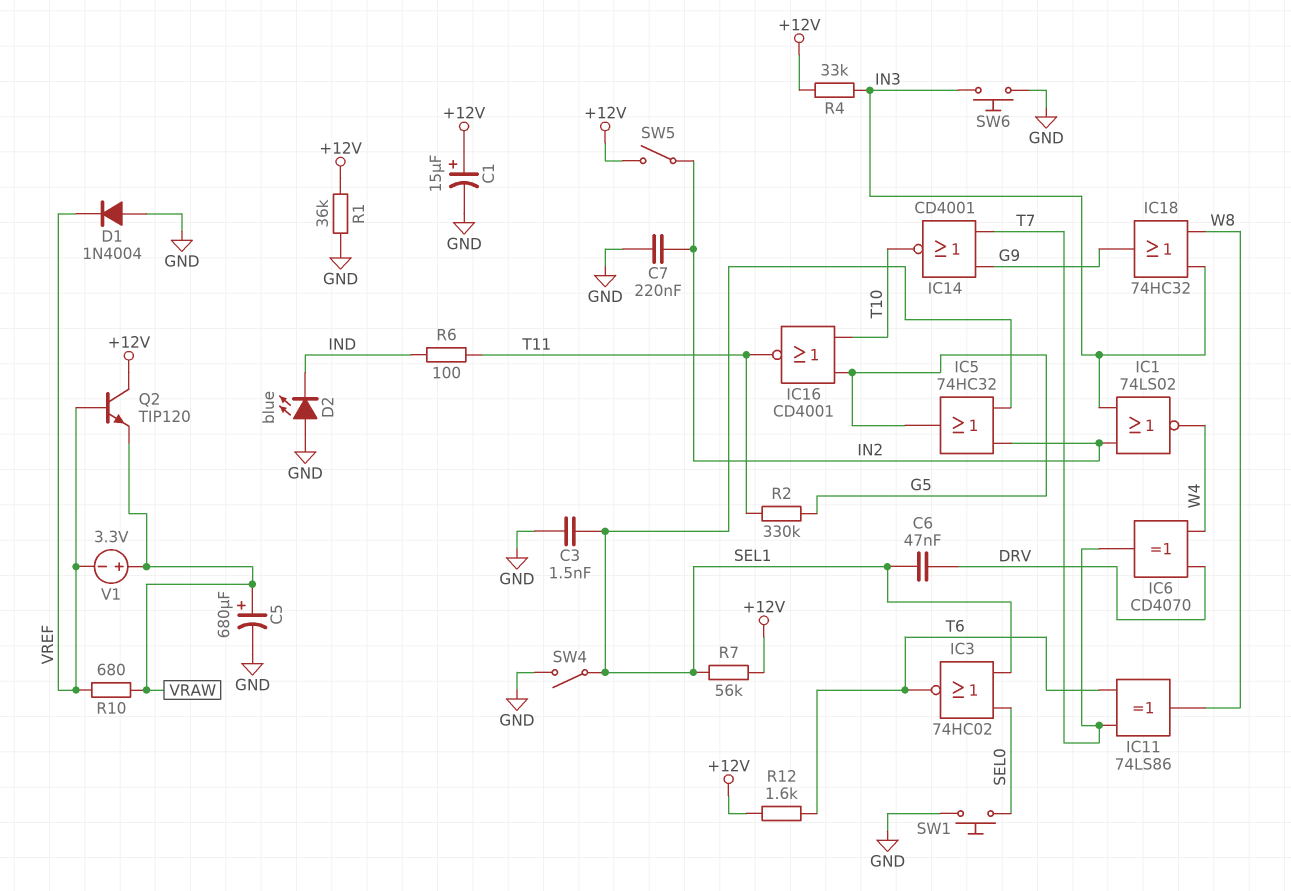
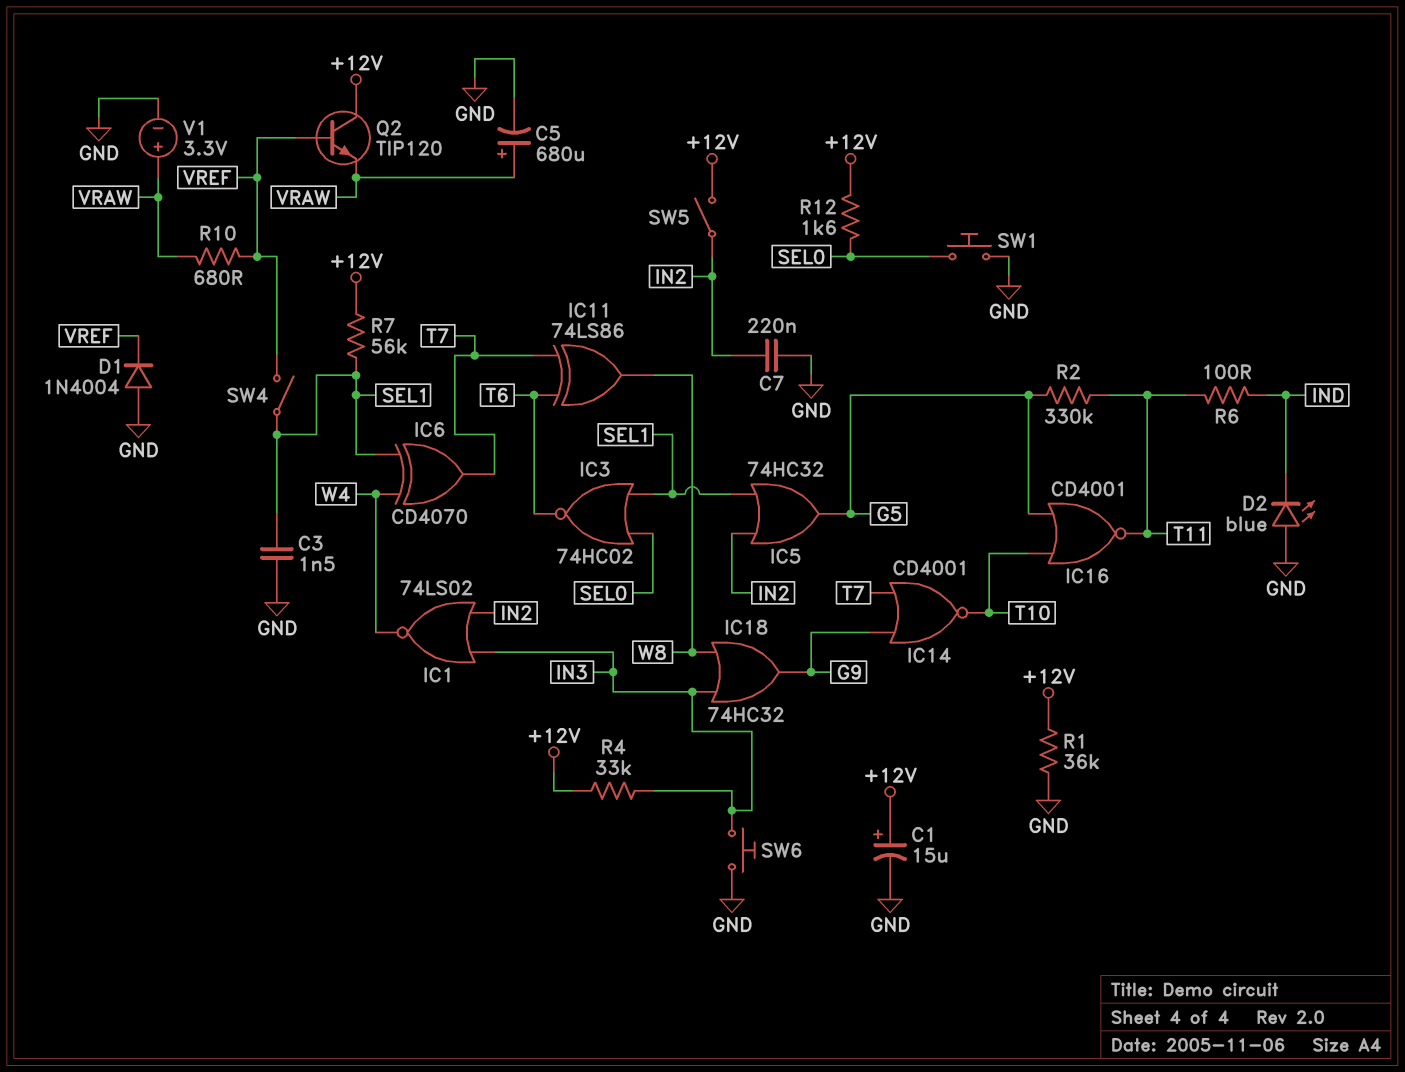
C6: 47nF (DRV, SEL1) -> none
IC6: XOR CD4070 (in DRV, in W4, out T7) -> XOR CD4070 (in SEL1, in W4, out T7)
R12: 1.6k (+12V, T6) -> 1.6k (+12V, SEL0)
SW4: switch (GND, SEL1) -> switch (SEL1, VREF)
V1: 3.3V (plus VRAW, minus VREF) -> 3.3V (plus VRAW, minus GND)

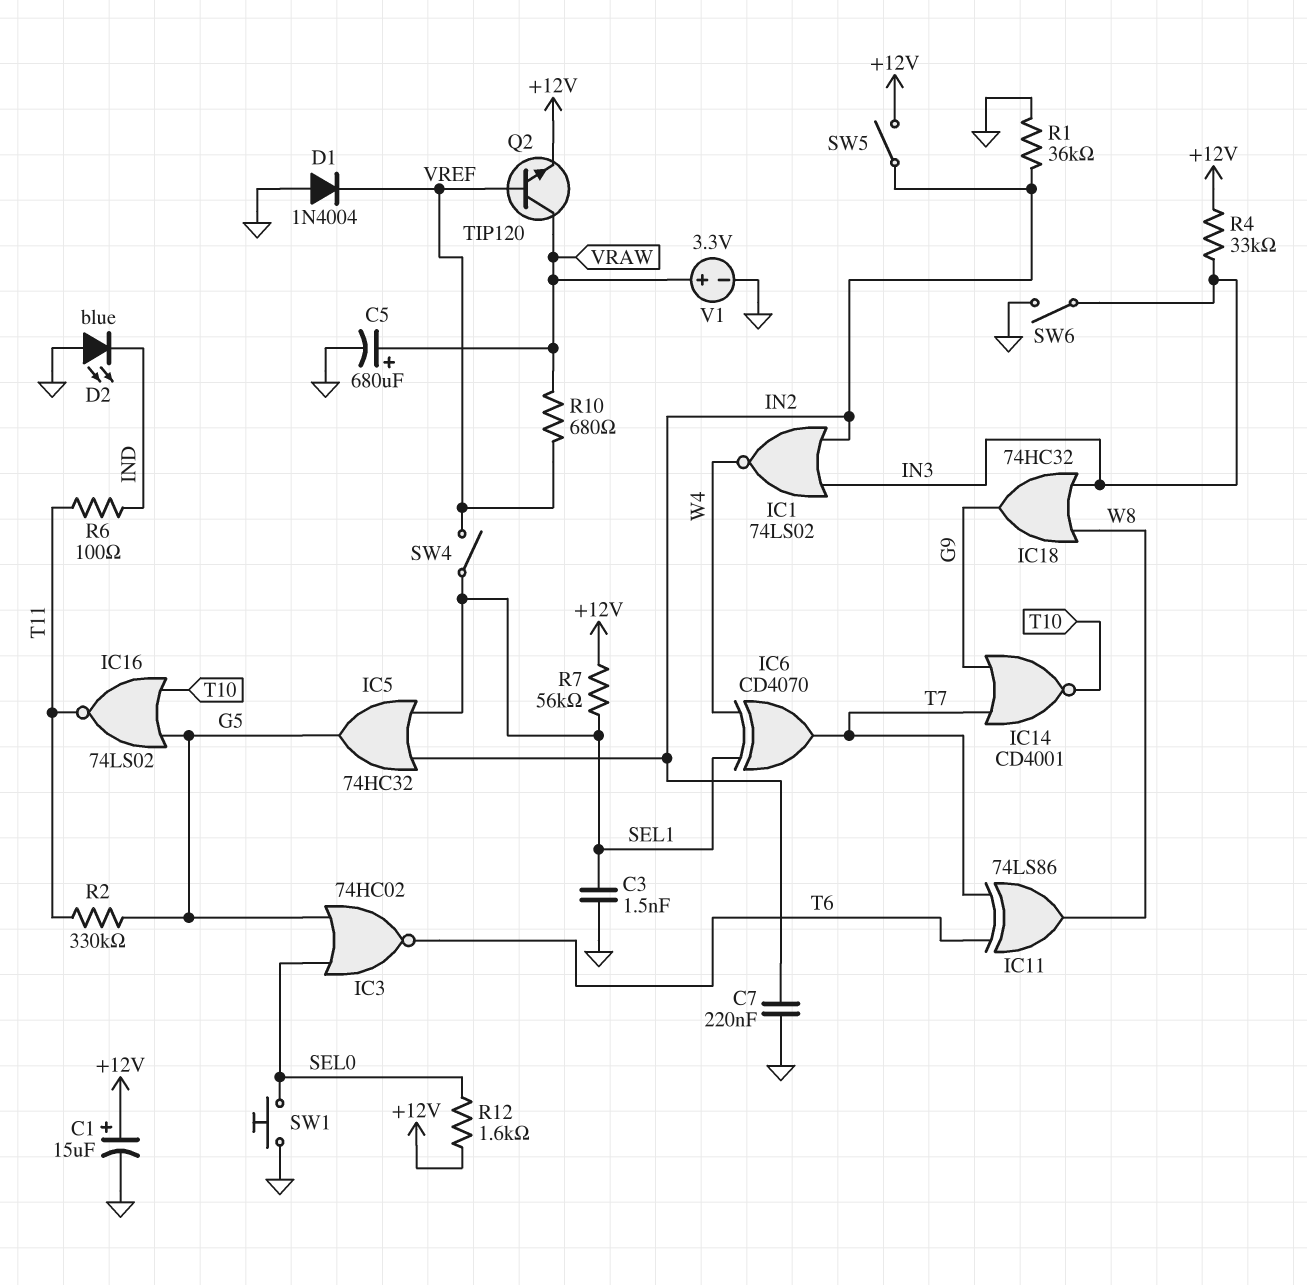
IC3: NOR 74HC02 (in SEL0, in SEL1, out T6) -> NOR 74HC02 (in G5, in SEL0, out T6)
IC16: NOR CD4001 (in G5, in T10, out T11) -> NOR 74LS02 (in G5, in T10, out T11)
Q2: NPN TIP120 (B VREF, C +12V, E VRAW) -> NPN TIP120 (B VREF, C VRAW, E +12V)
R1: 36k (+12V, GND) -> 36k (GND, IN2)
SW6: button (GND, IN3) -> switch (GND, IN3)

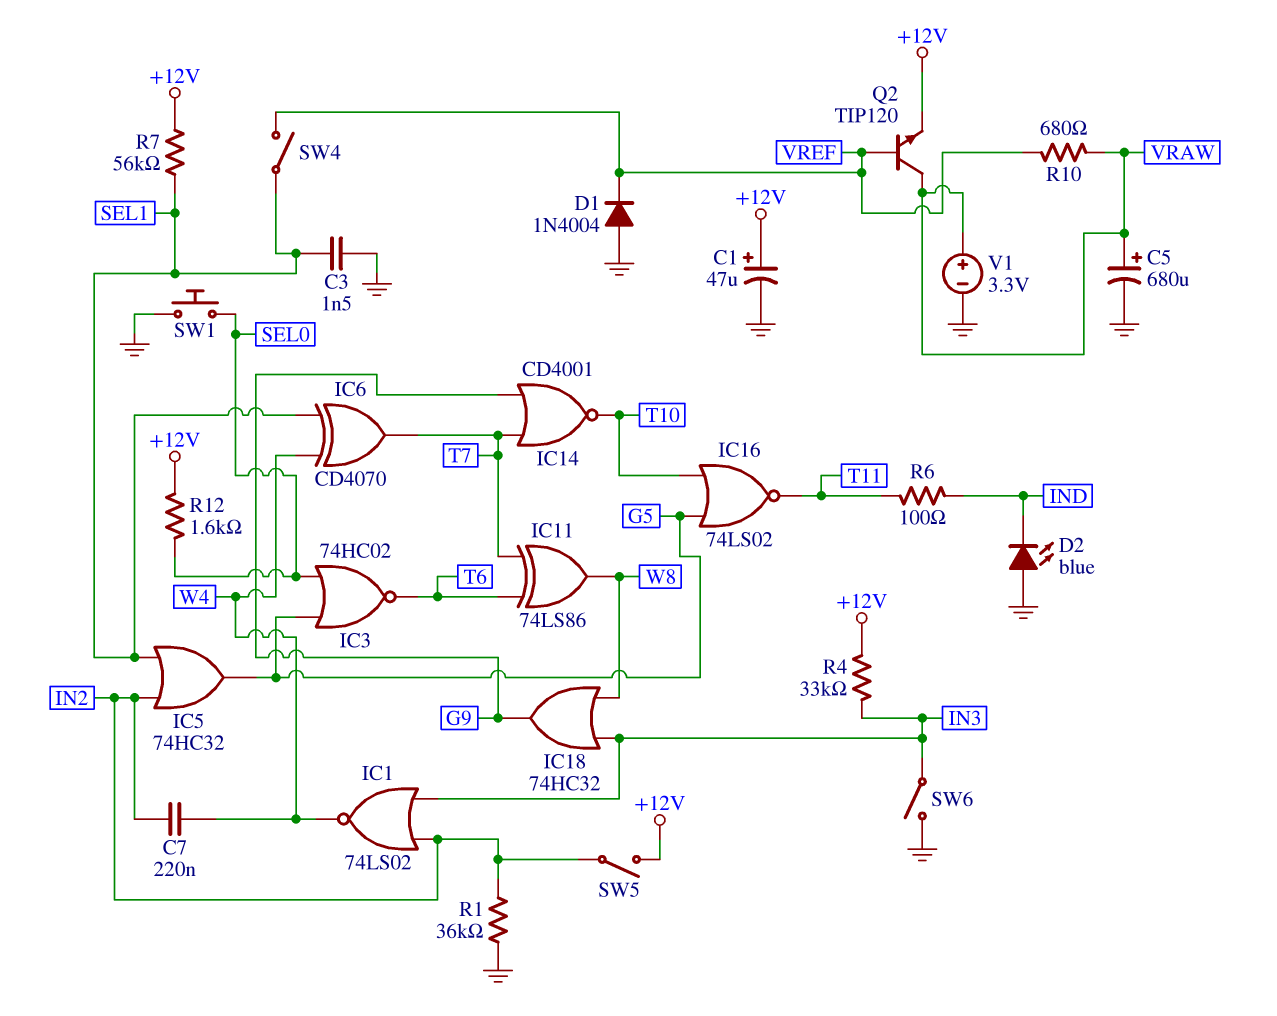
C1: 15uF (plus +12V, minus GND) -> 47uF (plus +12V, minus GND)
C7: 220nF (GND, IN2) -> 220nF (IN2, W4)
R2: 330k (G5, T11) -> none

